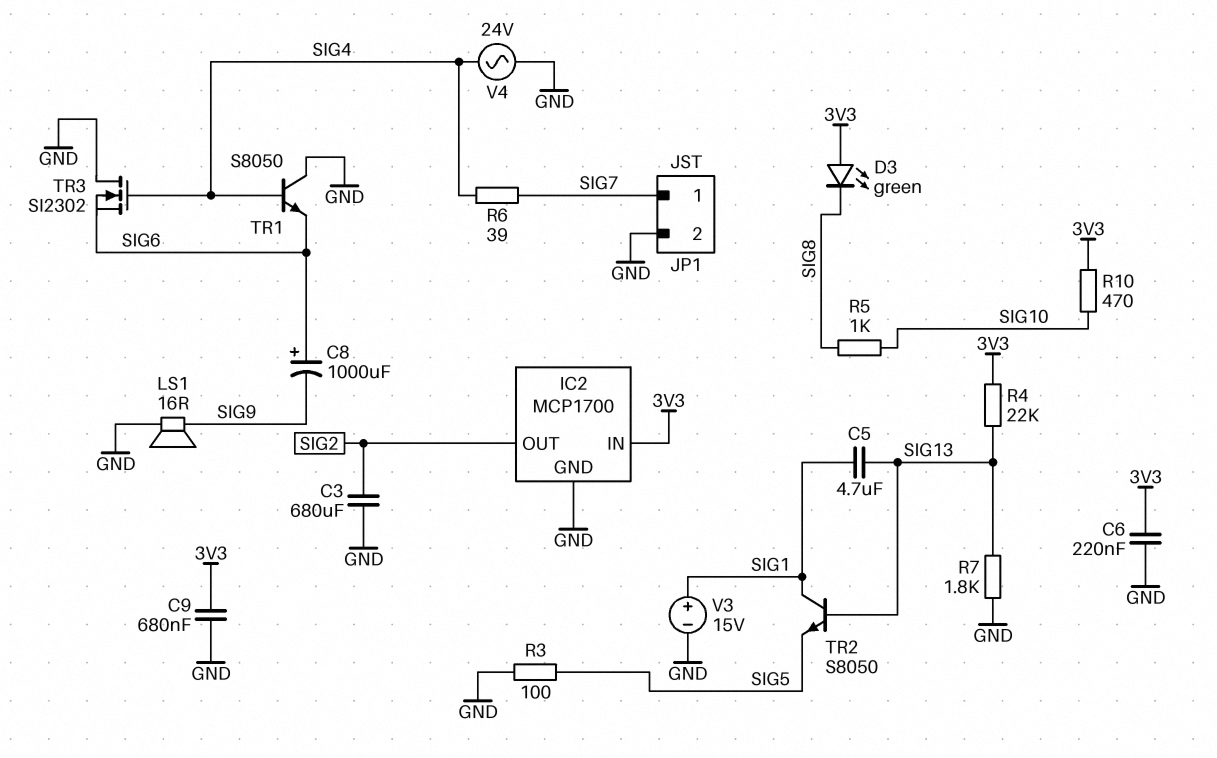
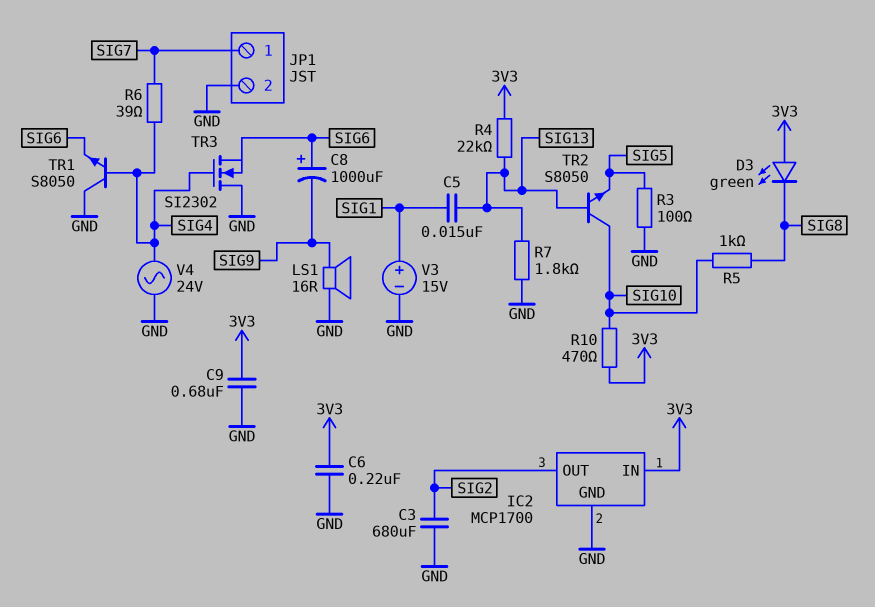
C5: 4.7uF (SIG1, SIG13) -> 15nF (SIG1, SIG13)
TR2: NPN S8050 (B SIG13, C SIG1, E SIG5) -> NPN S8050 (B SIG13, C SIG10, E SIG5)

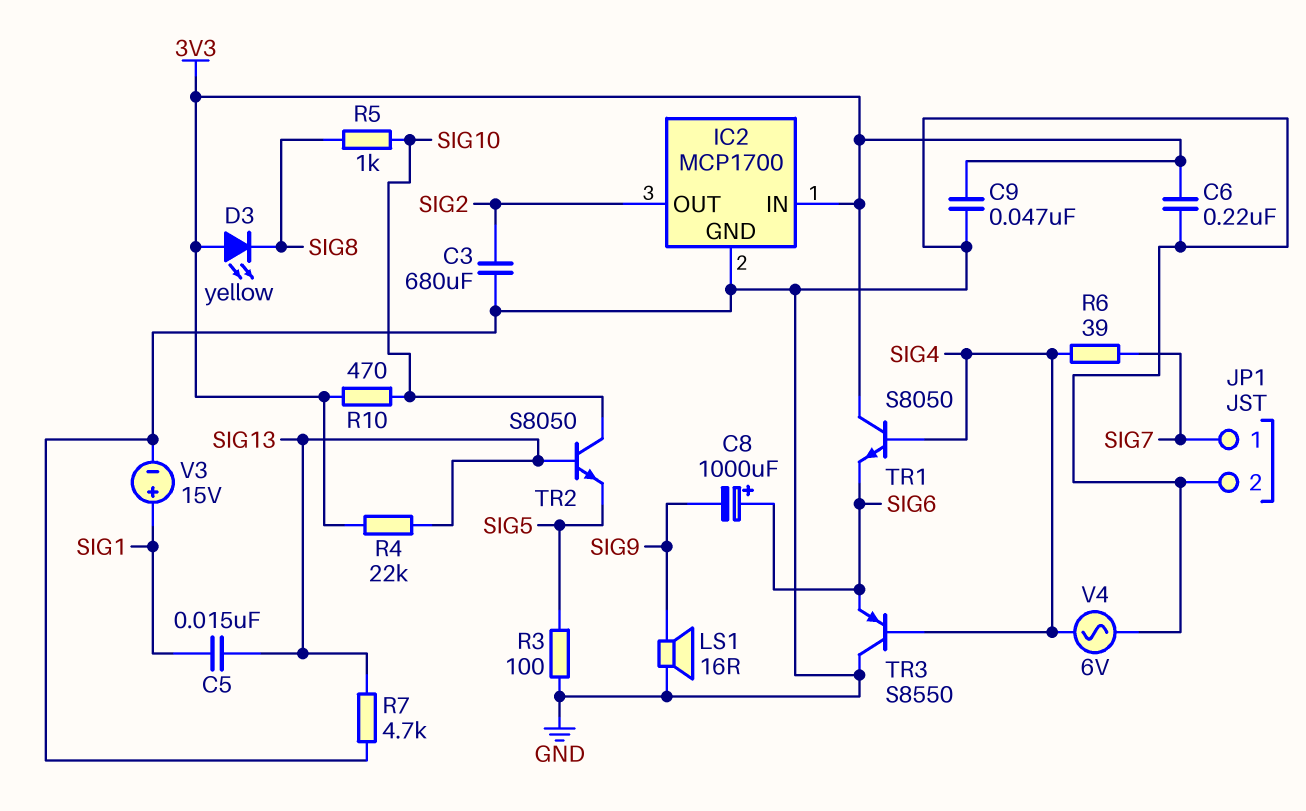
C9: 680nF (3V3, GND) -> 47nF (3V3, GND)
D3: LED green (A 3V3, K SIG8) -> LED yellow (A 3V3, K SIG8)
R7: 1.8k (GND, SIG13) -> 4.7k (GND, SIG13)
TR1: NPN S8050 (B SIG4, C GND, E SIG6) -> NPN S8050 (B SIG4, C 3V3, E SIG6)
TR3: NMOS SI2302 (G SIG4, D GND, S SIG6) -> PNP S8550 (B SIG4, C GND, E SIG6)
V4: AC 24V (GND, SIG4) -> AC 6V (GND, SIG4)

